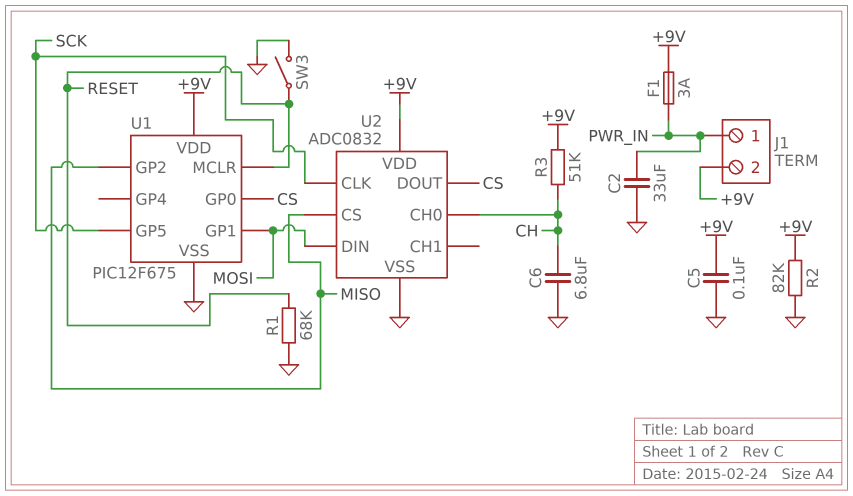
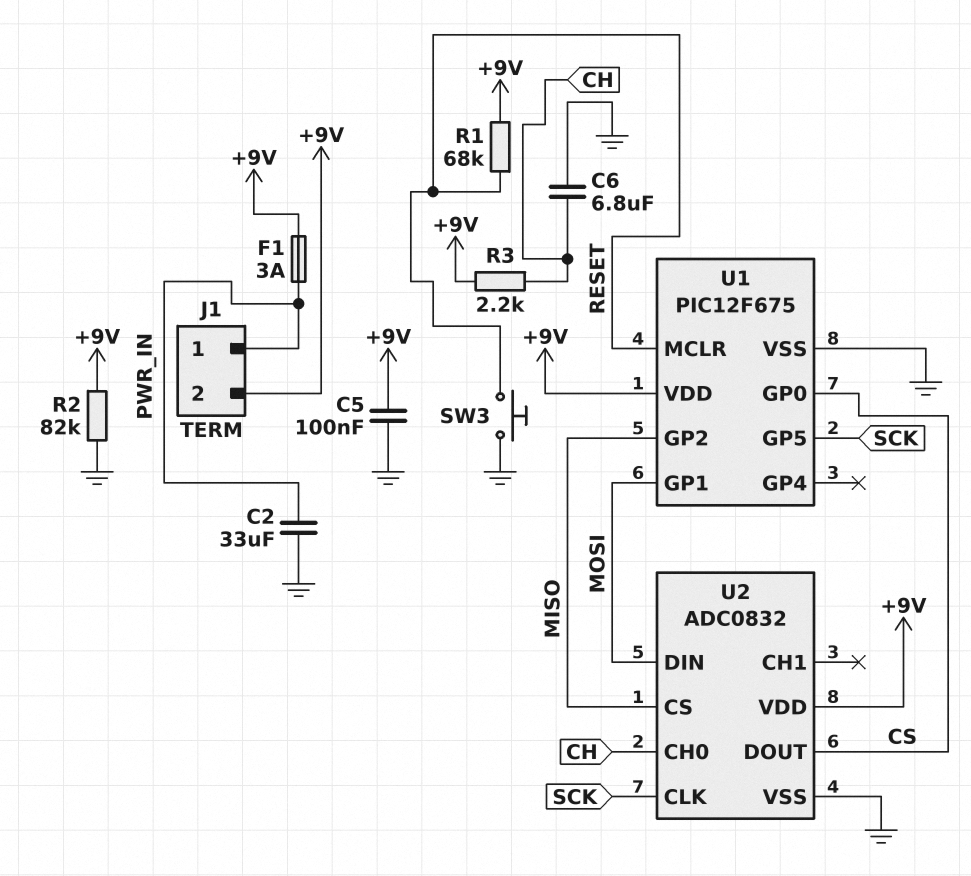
R1: 68k (GND, RESET) -> 68k (+9V, RESET)
R3: 51k (+9V, CH) -> 2.2k (+9V, CH)
SW3: switch (GND, RESET) -> button (GND, RESET)

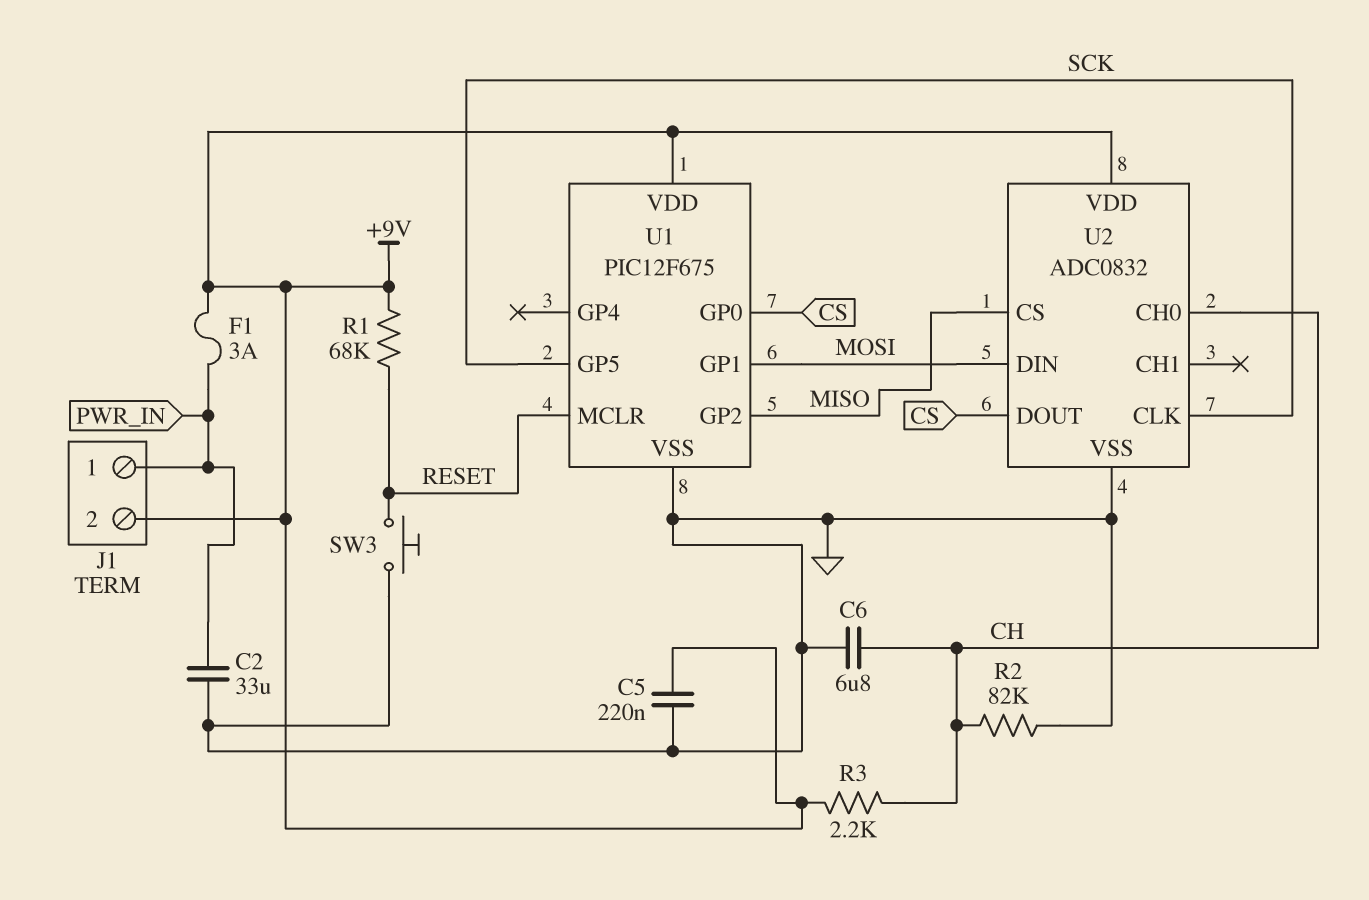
C5: 100nF (+9V, GND) -> 220nF (+9V, GND)
R2: 82k (+9V, GND) -> 82k (CH, GND)

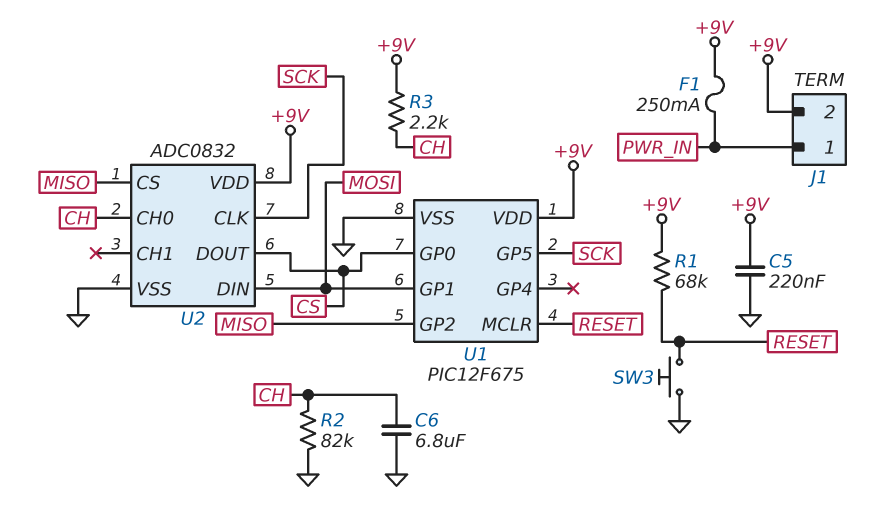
C2: 33uF (GND, PWR_IN) -> none
F1: 3A (+9V, PWR_IN) -> 250mA (+9V, PWR_IN)

